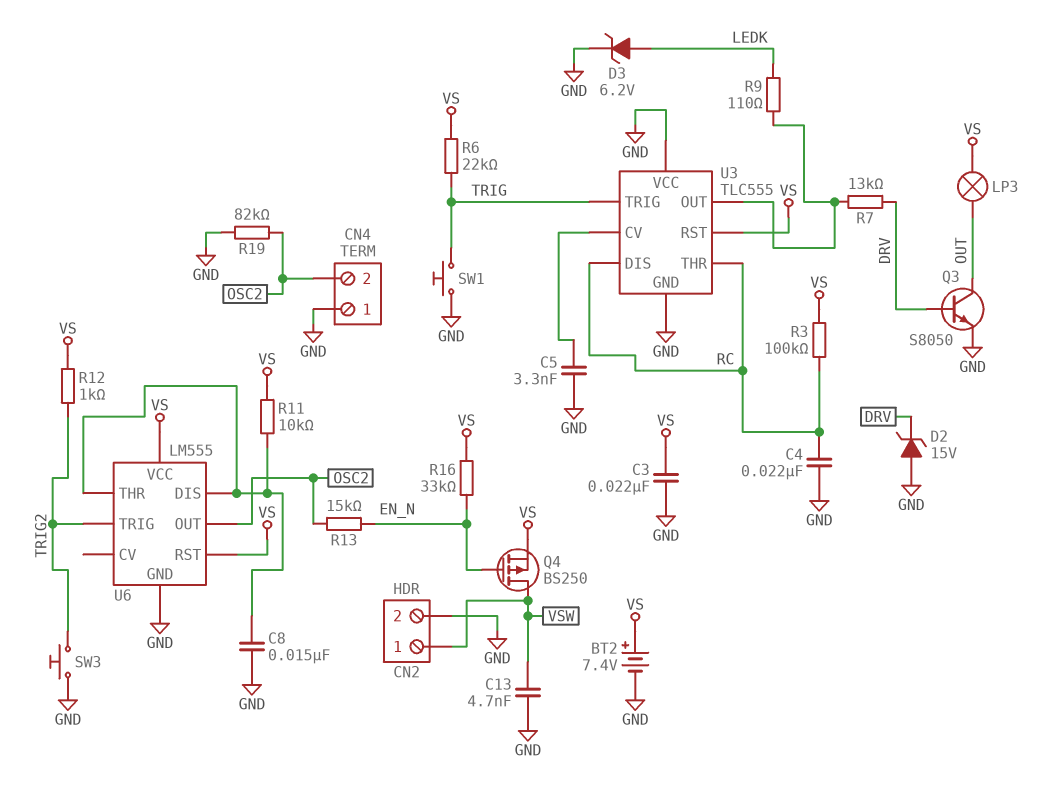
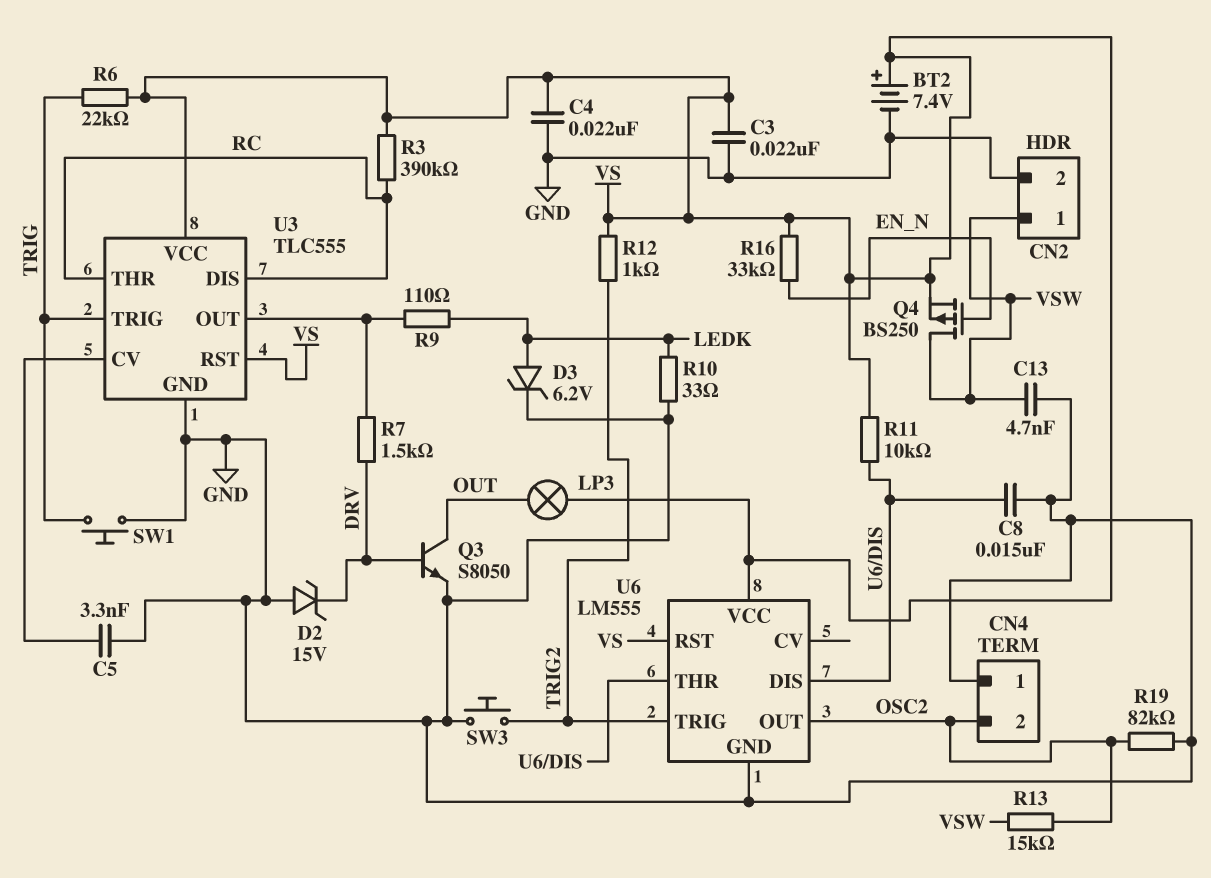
C4: 22nF (GND, RC) -> 22nF (GND, VS)
R3: 100k (RC, VS) -> 390k (RC, VS)
R7: 13k (DRV, U3/OUT) -> 1.5k (DRV, U3/OUT)
R10: none -> 33 (GND, LEDK)
R13: 15k (EN_N, OSC2) -> 15k (OSC2, VSW)
U3 pin VCC: GND -> VS

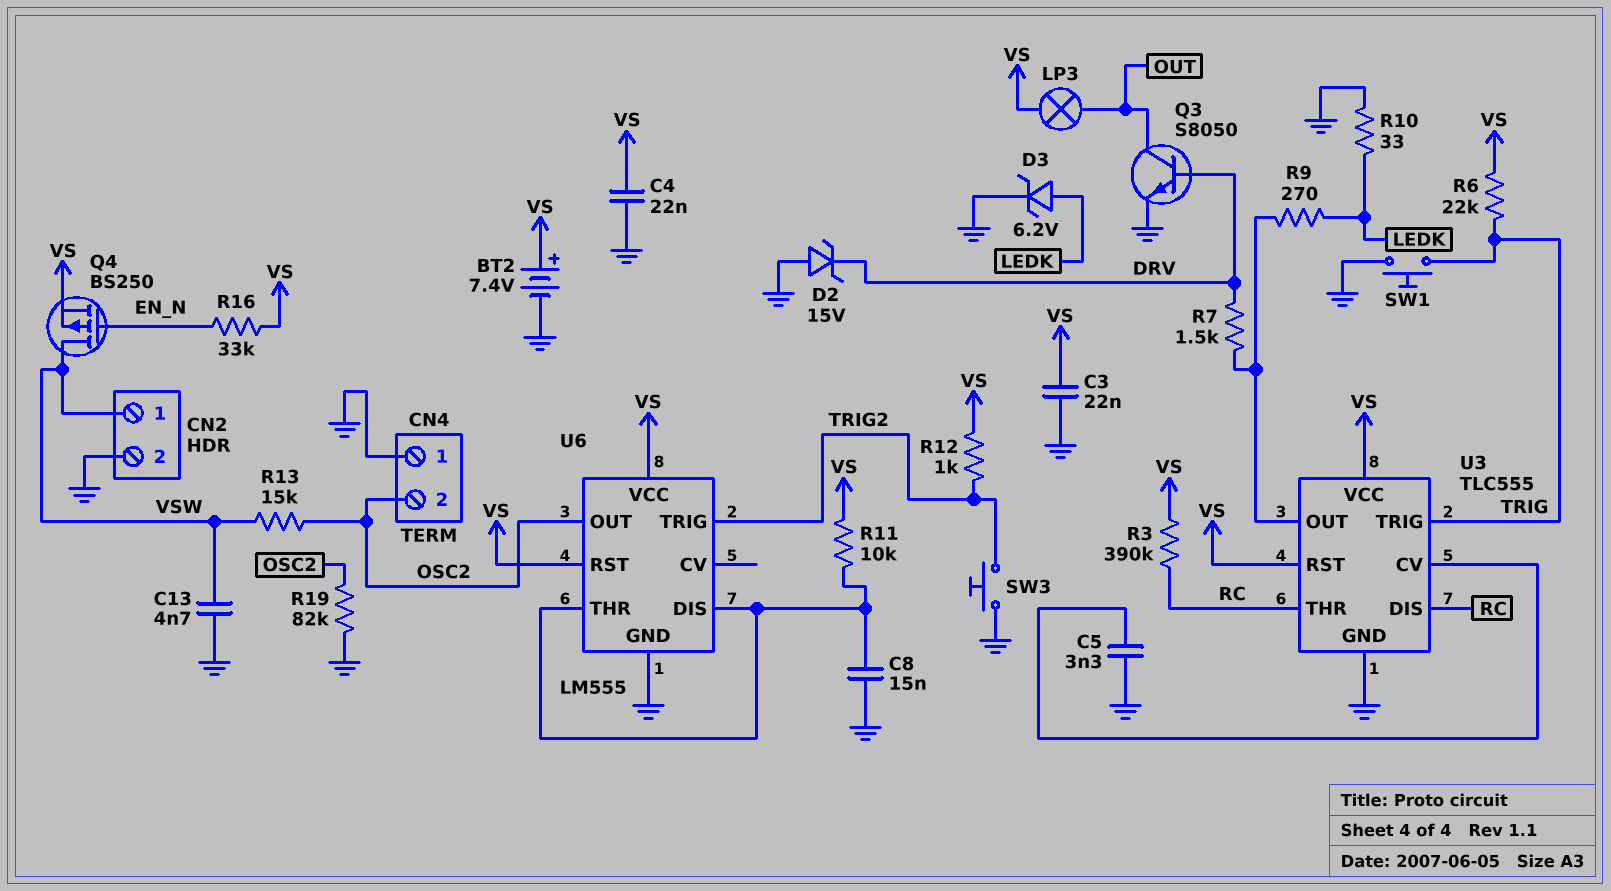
R9: 110 (LEDK, U3/OUT) -> 270 (LEDK, U3/OUT)

